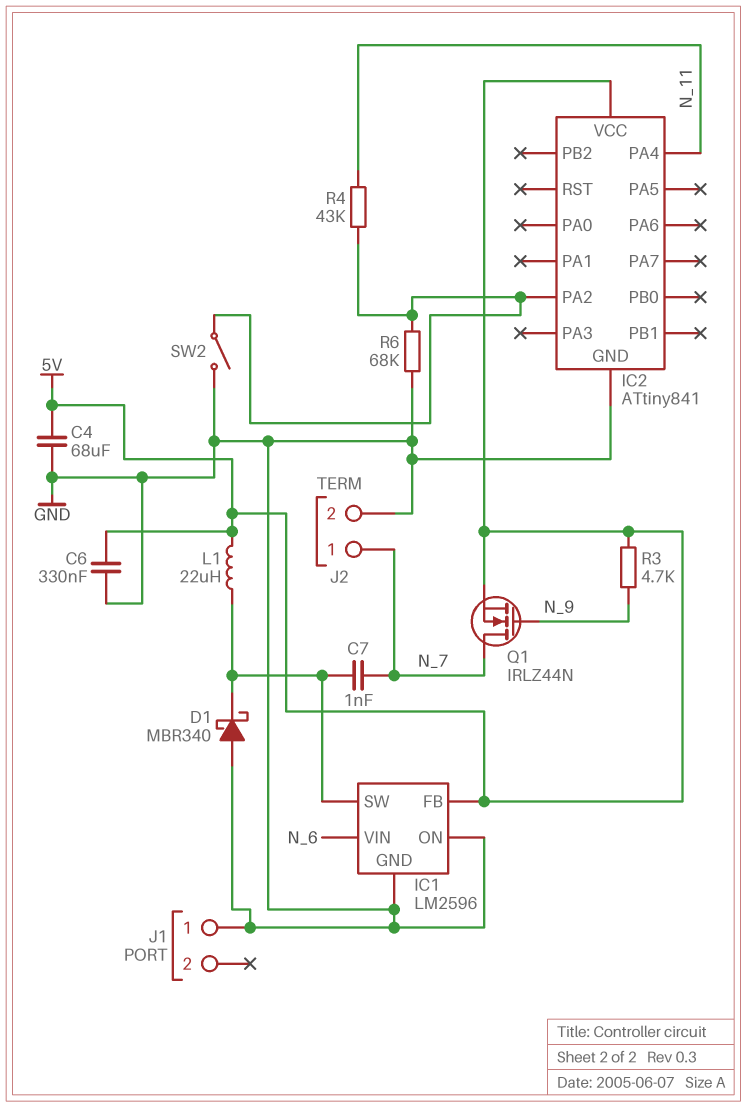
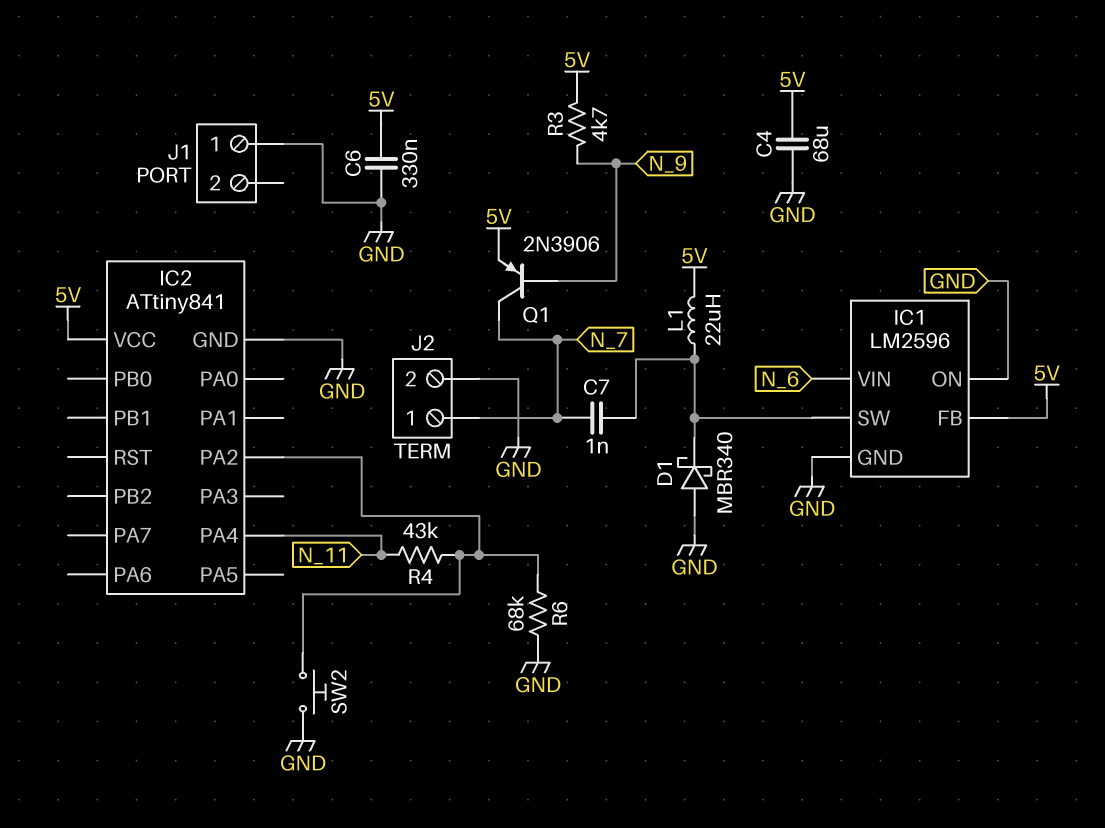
Q1: NMOS IRLZ44N (G N_9, D N_7, S 5V) -> PNP 2N3906 (B N_9, C N_7, E 5V)
SW2: switch (GND, IC2/PA2) -> button (GND, IC2/PA2)

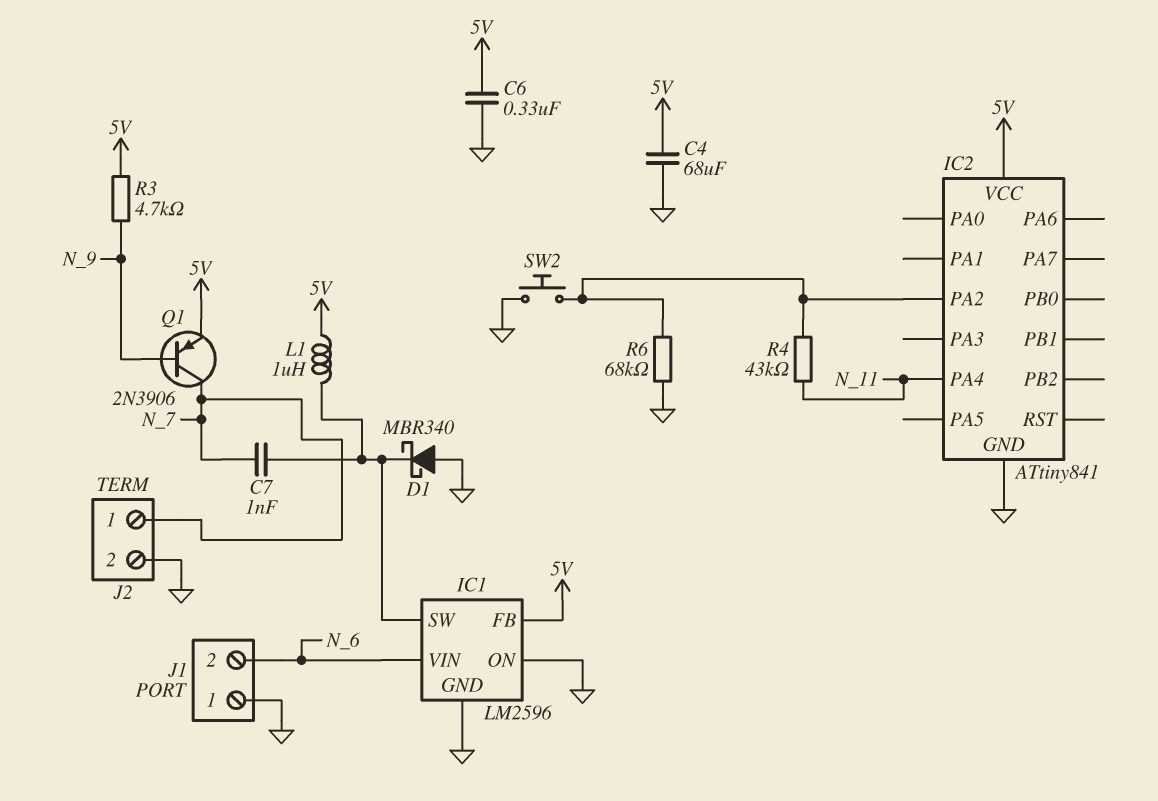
J1 pin 2: none -> N_6
L1: 22uH (5V, IC1/SW) -> 1uH (5V, IC1/SW)

